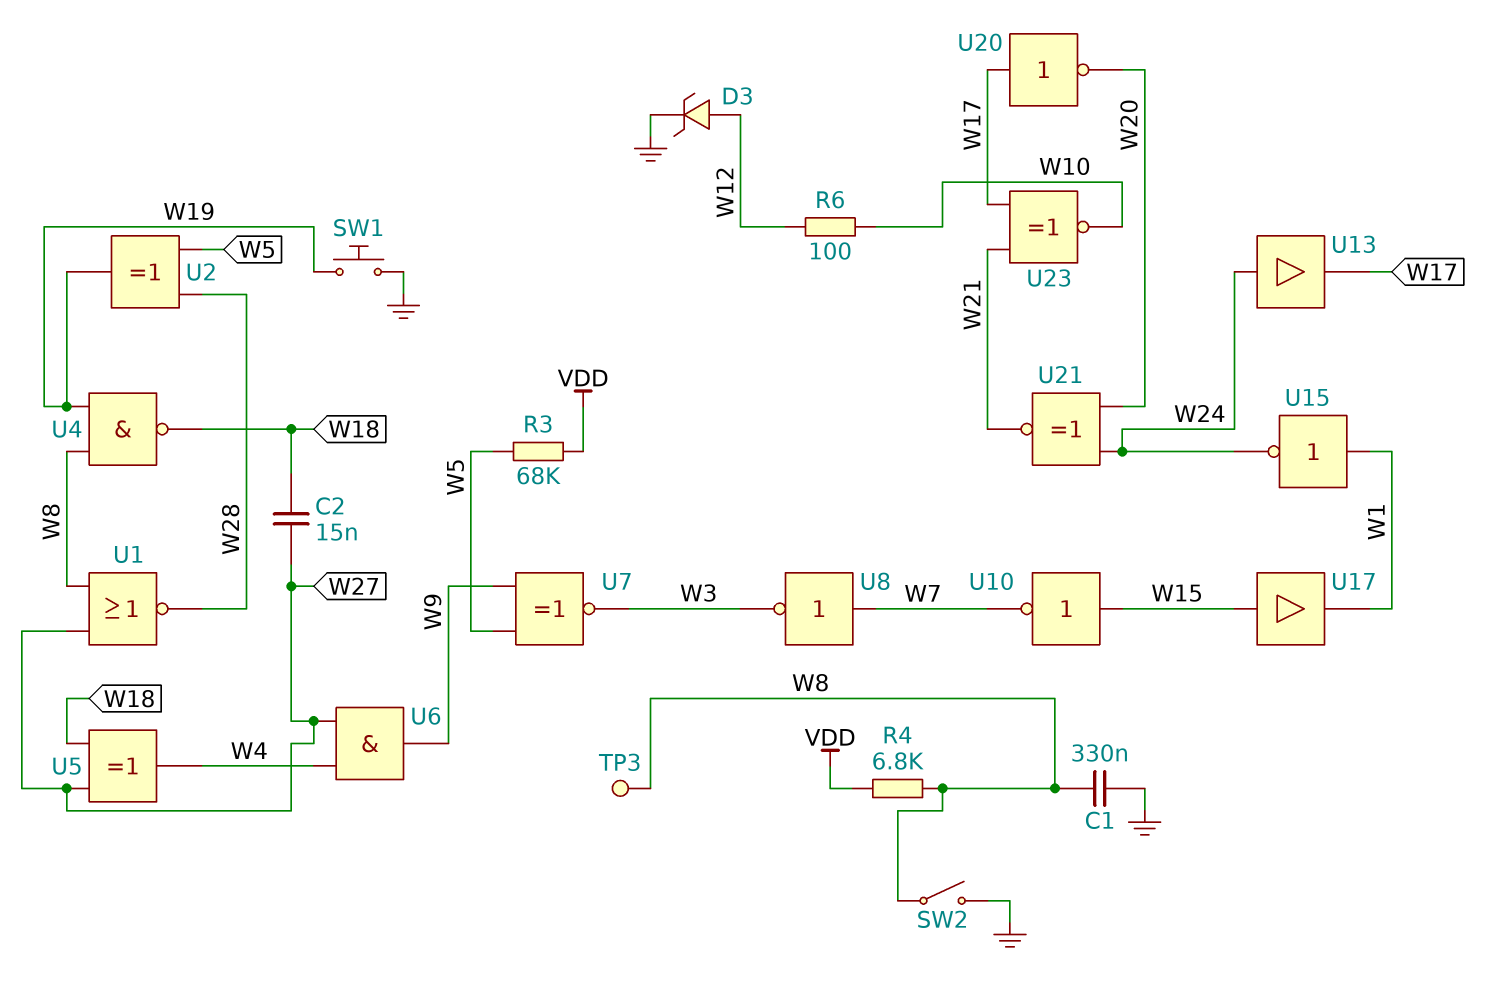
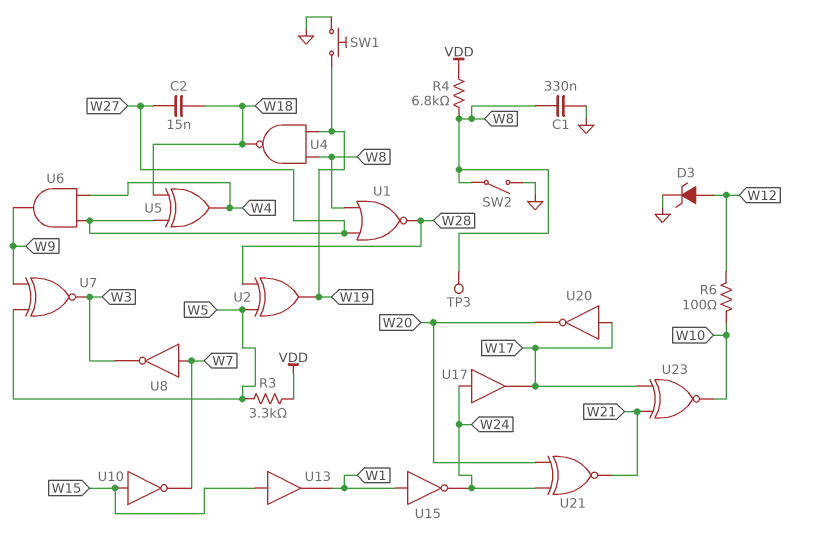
R3: 68k (VDD, W5) -> 3.3k (VDD, W5)
U13: buffer (in W24, out W17) -> buffer (in W15, out W1)
U17: buffer (in W15, out W1) -> buffer (in W24, out W17)

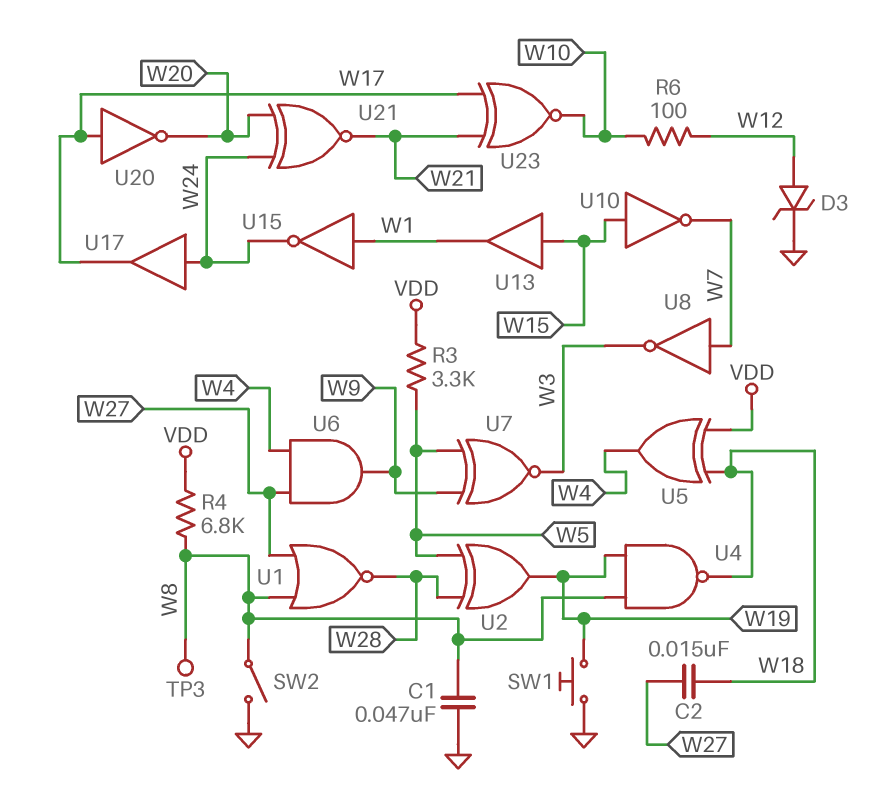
C1: 330nF (GND, W8) -> 47nF (GND, W8)
U5: XOR (in W18, in W27, out W4) -> XOR (in VDD, in W18, out W4)

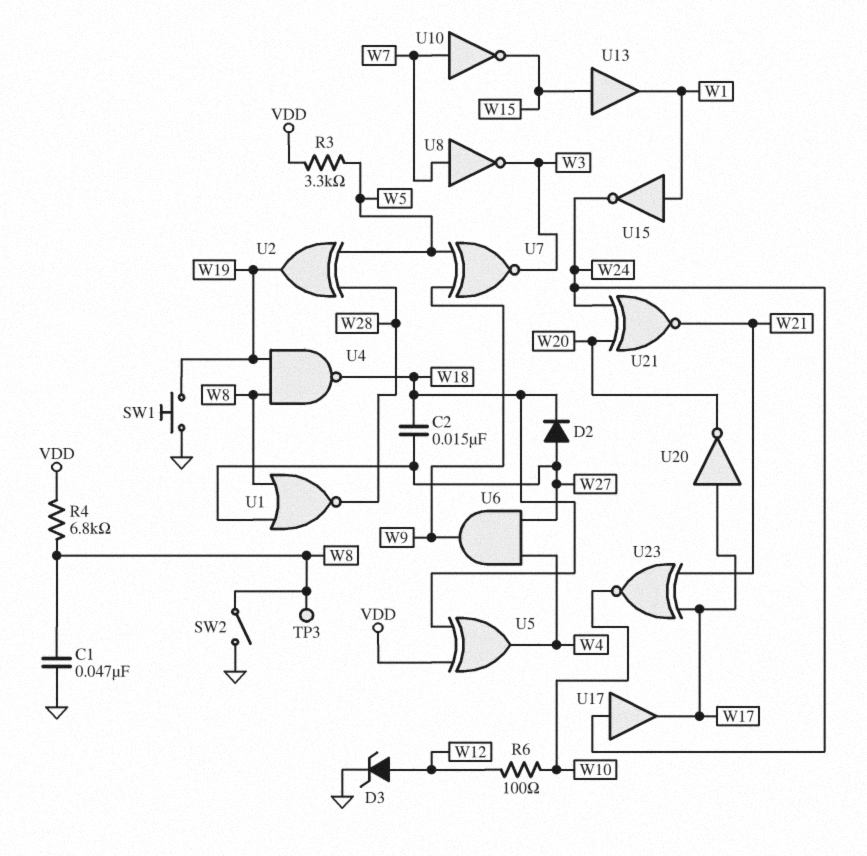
D2: none -> diode (A W27, K W18)
U10: NOT (in W15, out W7) -> NOT (in W7, out W15)

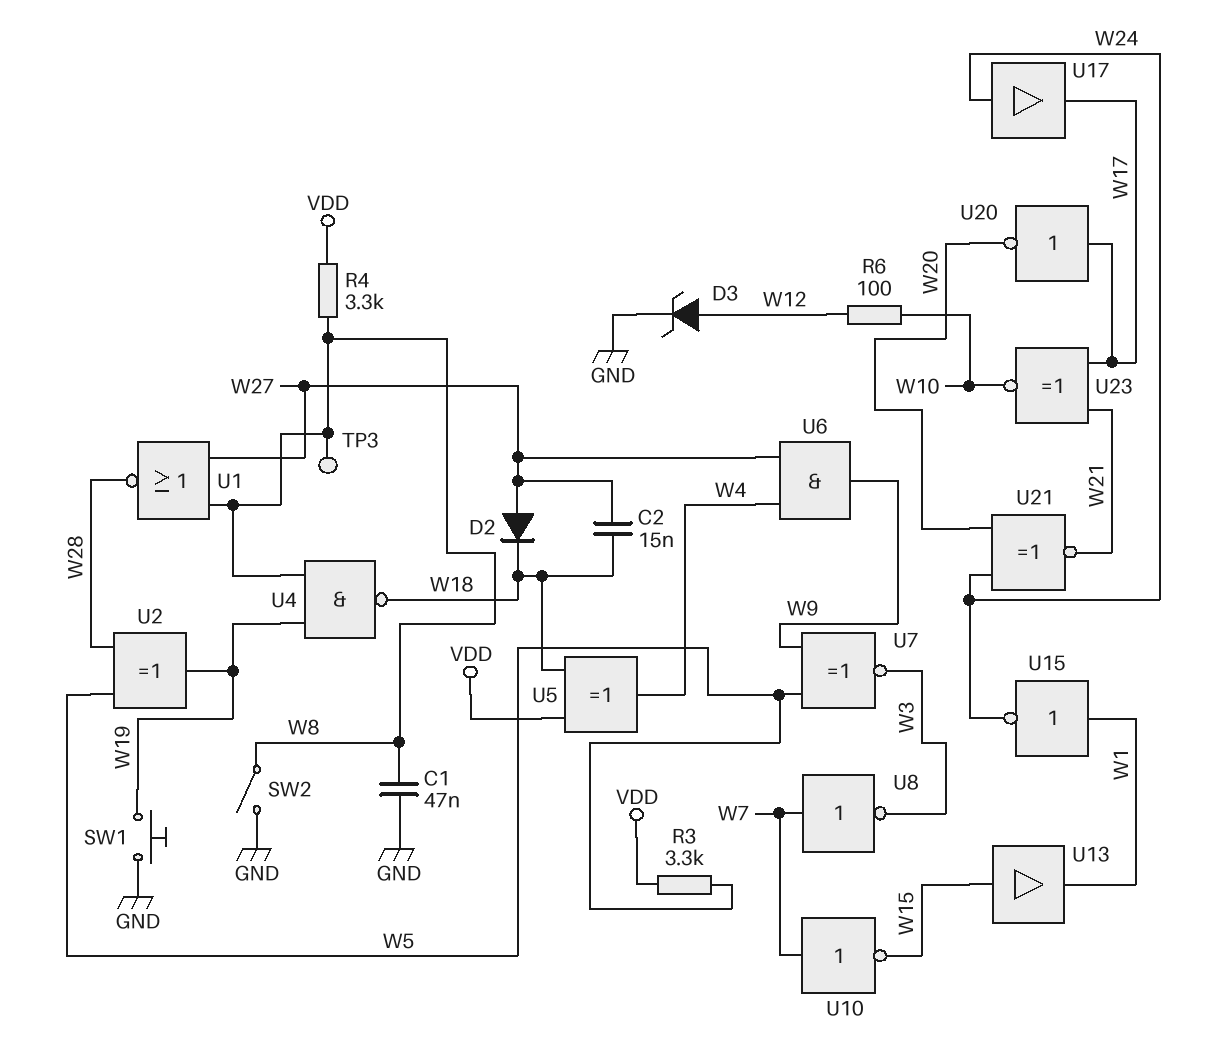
R4: 6.8k (VDD, W8) -> 3.3k (VDD, W8)

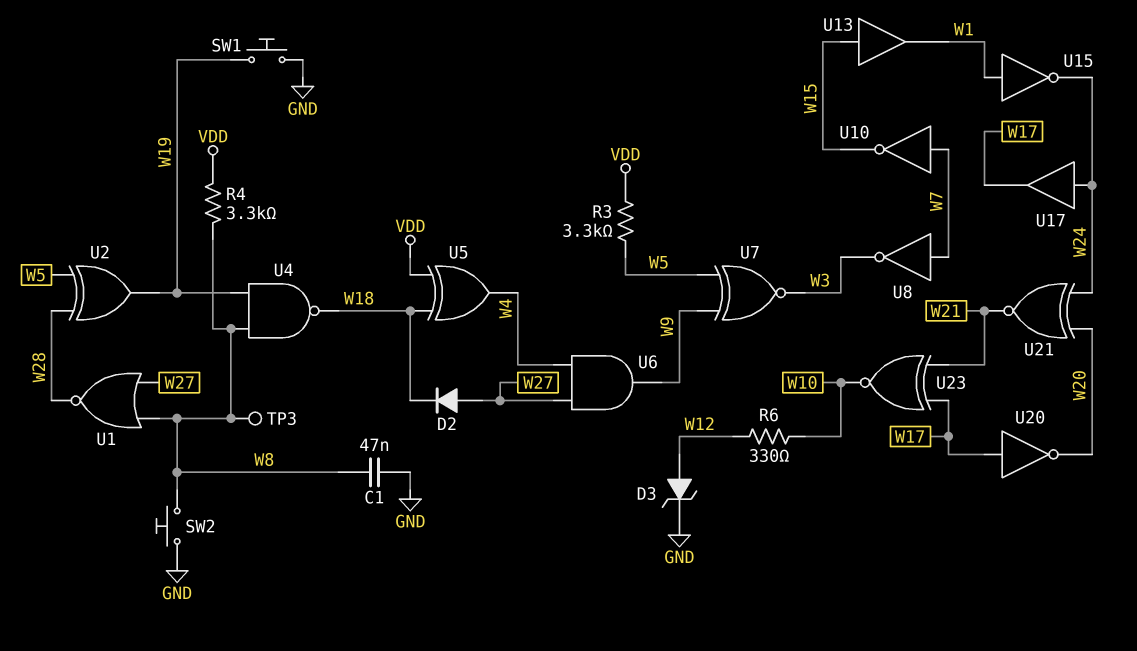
C2: 15nF (W18, W27) -> none
R6: 100 (W10, W12) -> 330 (W10, W12)
SW2: switch (GND, W8) -> button (GND, W8)

